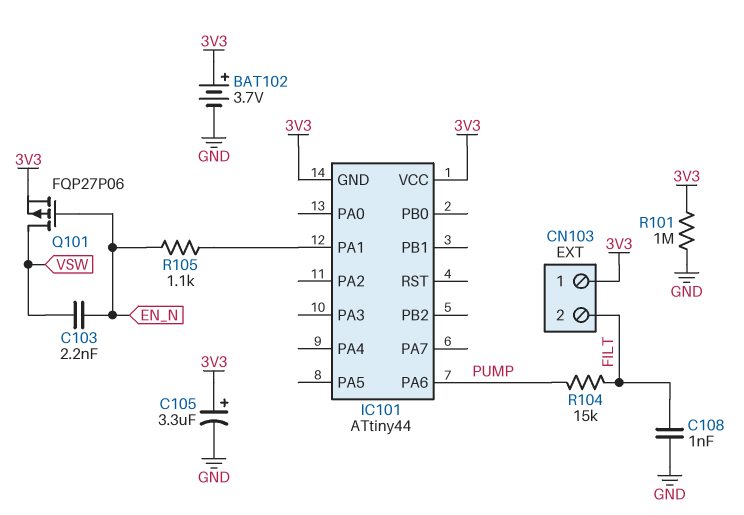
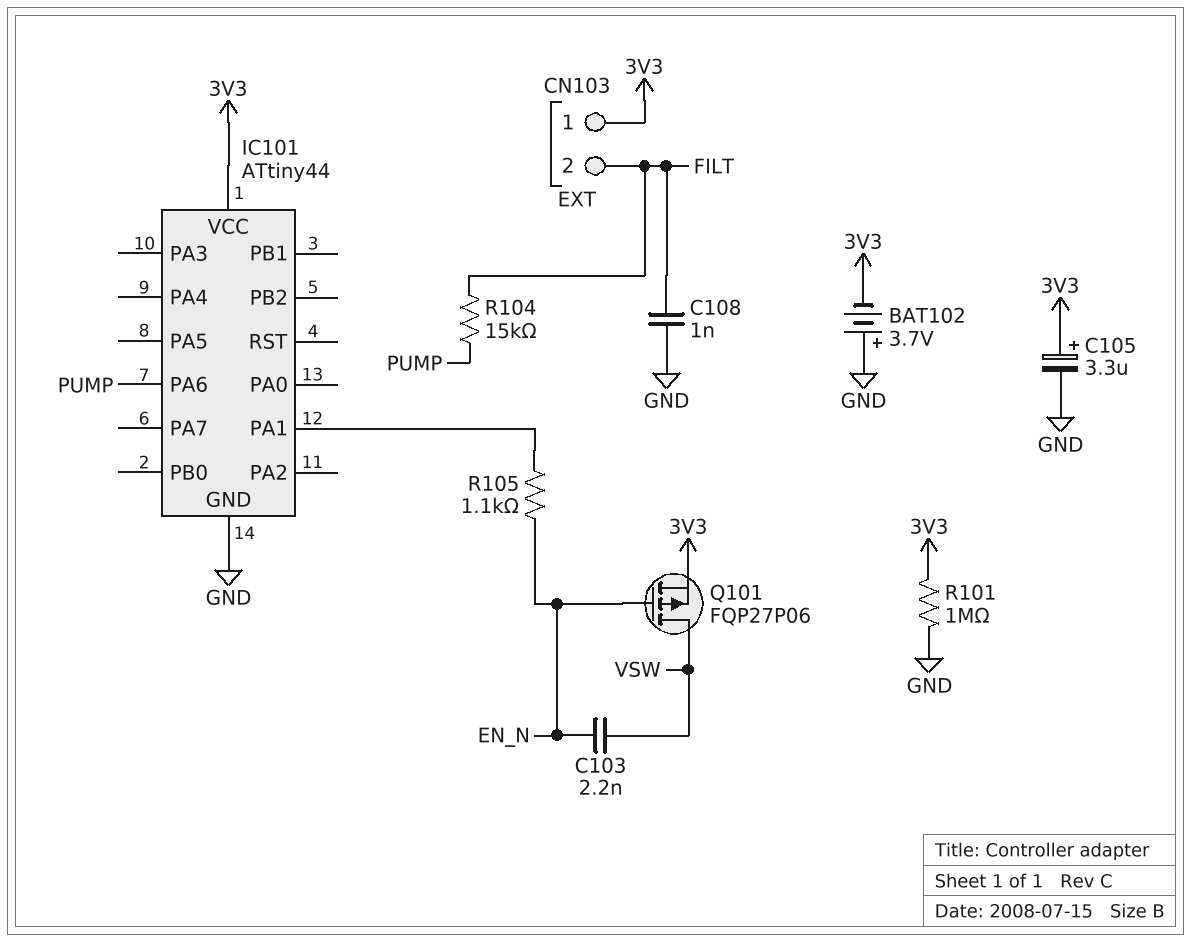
BAT102: 3.7V (plus 3V3, minus GND) -> 3.7V (plus GND, minus 3V3)
IC101 pin GND: 3V3 -> GND

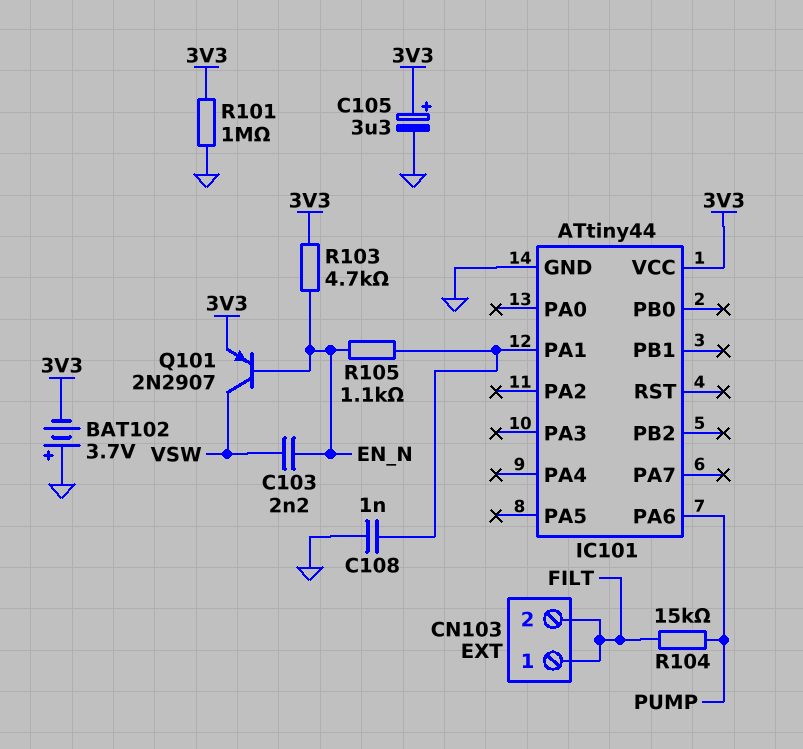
C108: 1nF (FILT, GND) -> 1nF (GND, IC101/PA1)
CN103 pin 1: 3V3 -> FILT
Q101: PMOS FQP27P06 (G EN_N, D VSW, S 3V3) -> PNP 2N2907 (B EN_N, C VSW, E 3V3)
R103: none -> 4.7k (3V3, EN_N)

